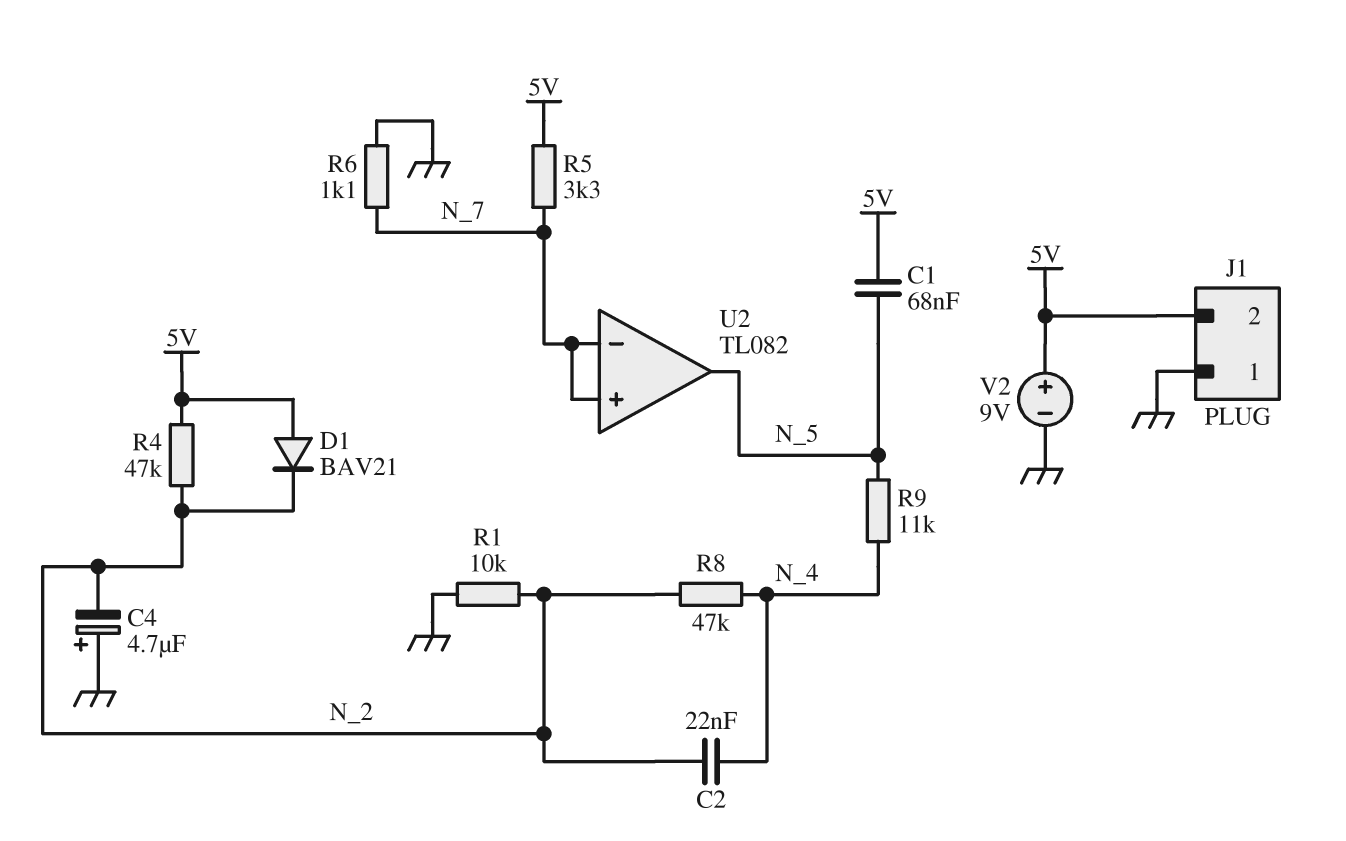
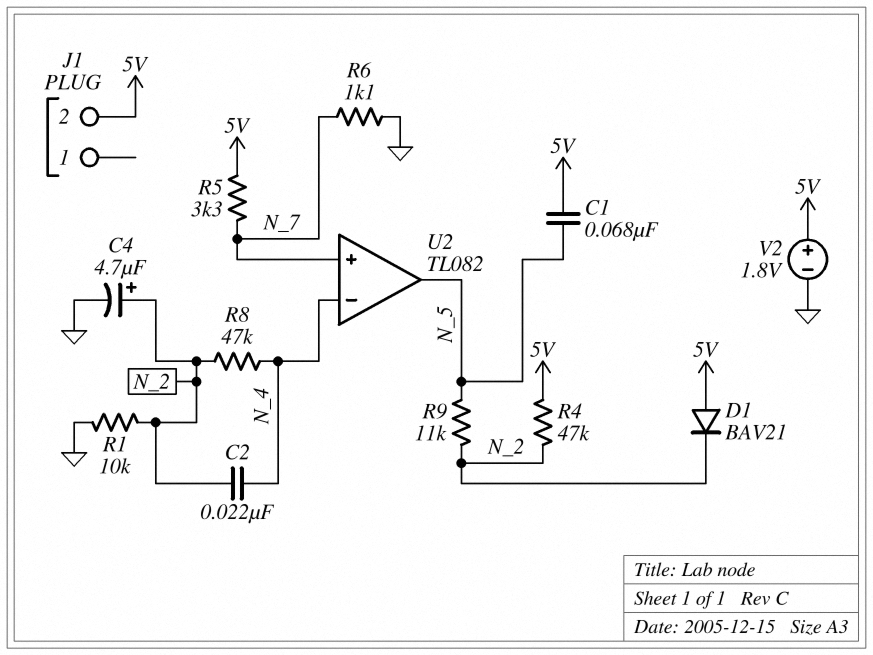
C4: 4.7uF (plus GND, minus N_2) -> 4.7uF (plus N_2, minus GND)
J1 pin 1: GND -> none
R9: 11k (N_4, N_5) -> 11k (N_2, N_5)
U2 pin in-: N_7 -> N_4
V2: 9V (plus 5V, minus GND) -> 1.8V (plus 5V, minus GND)

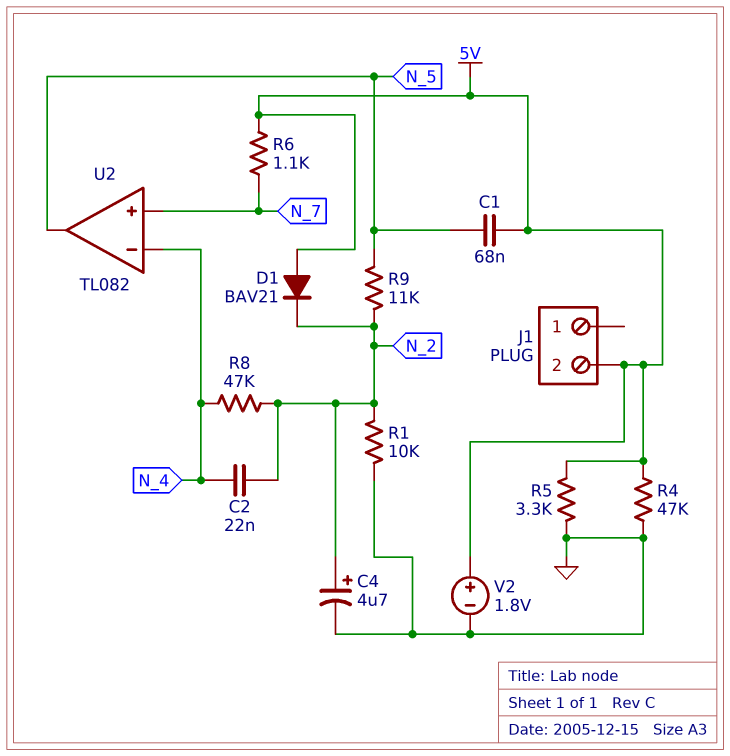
R4: 47k (5V, N_2) -> 47k (5V, GND)
R5: 3.3k (5V, N_7) -> 3.3k (5V, GND)
R6: 1.1k (GND, N_7) -> 1.1k (5V, N_7)

